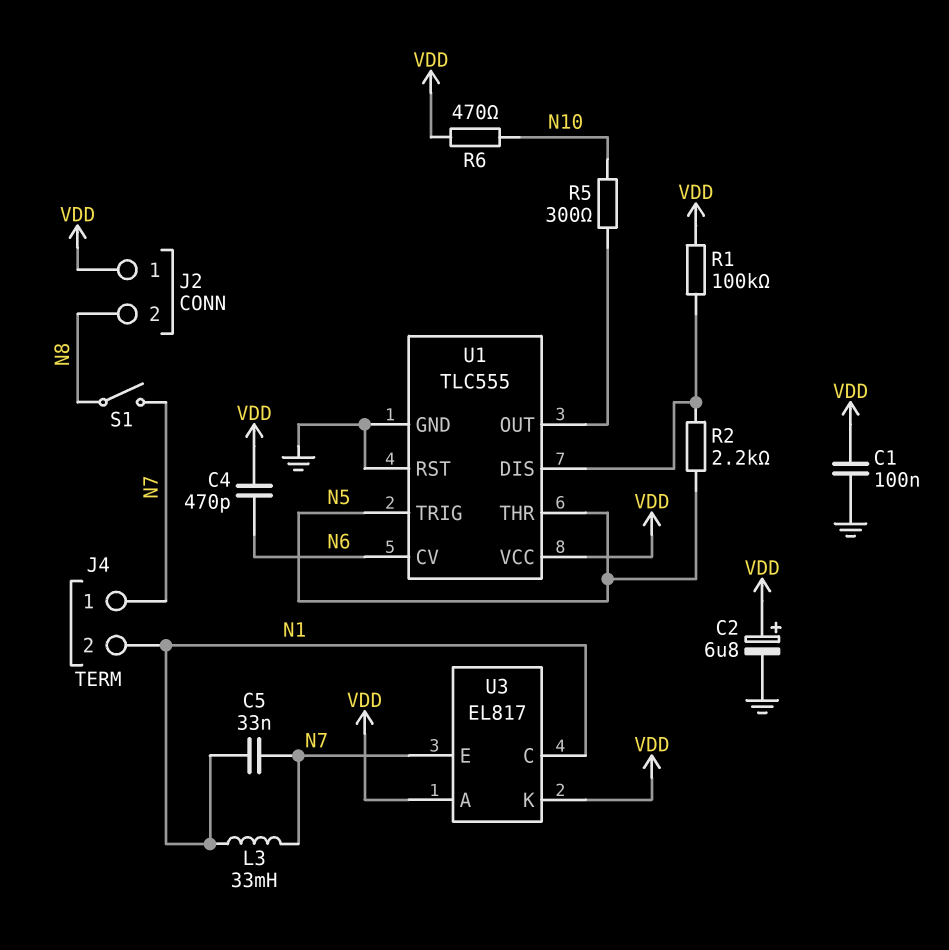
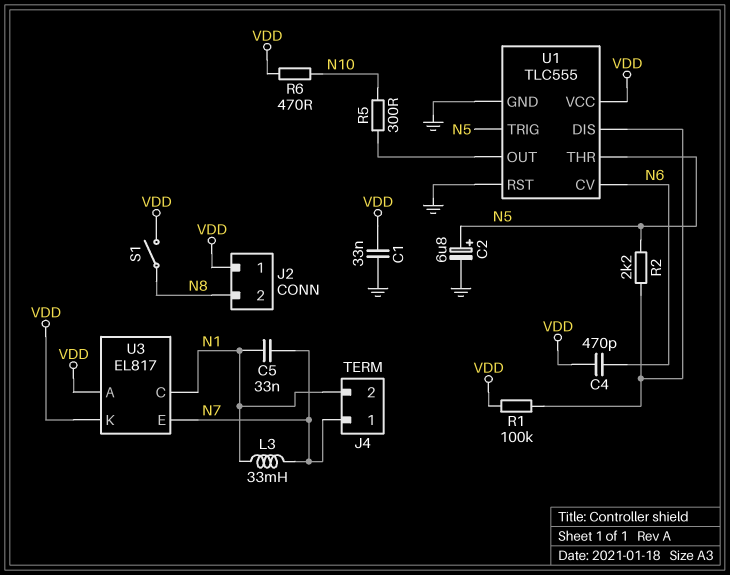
C1: 100nF (GND, VDD) -> 33nF (GND, VDD)
C2: 6.8uF (plus VDD, minus GND) -> 6.8uF (plus N5, minus GND)
S1: switch (N7, N8) -> switch (N8, VDD)

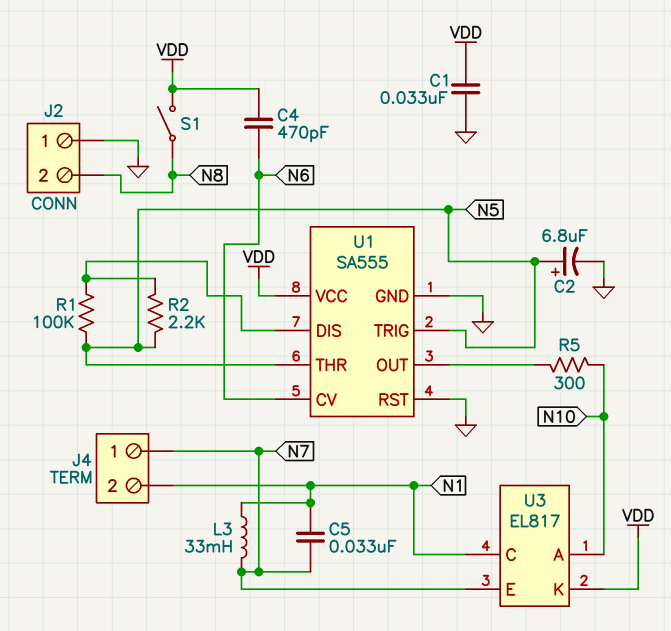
J2 pin 1: VDD -> GND
R1: 100k (U1/DIS, VDD) -> 100k (N5, U1/DIS)
R6: 470 (N10, VDD) -> none
U1: TLC555 -> SA555
U3 pin A: VDD -> N10

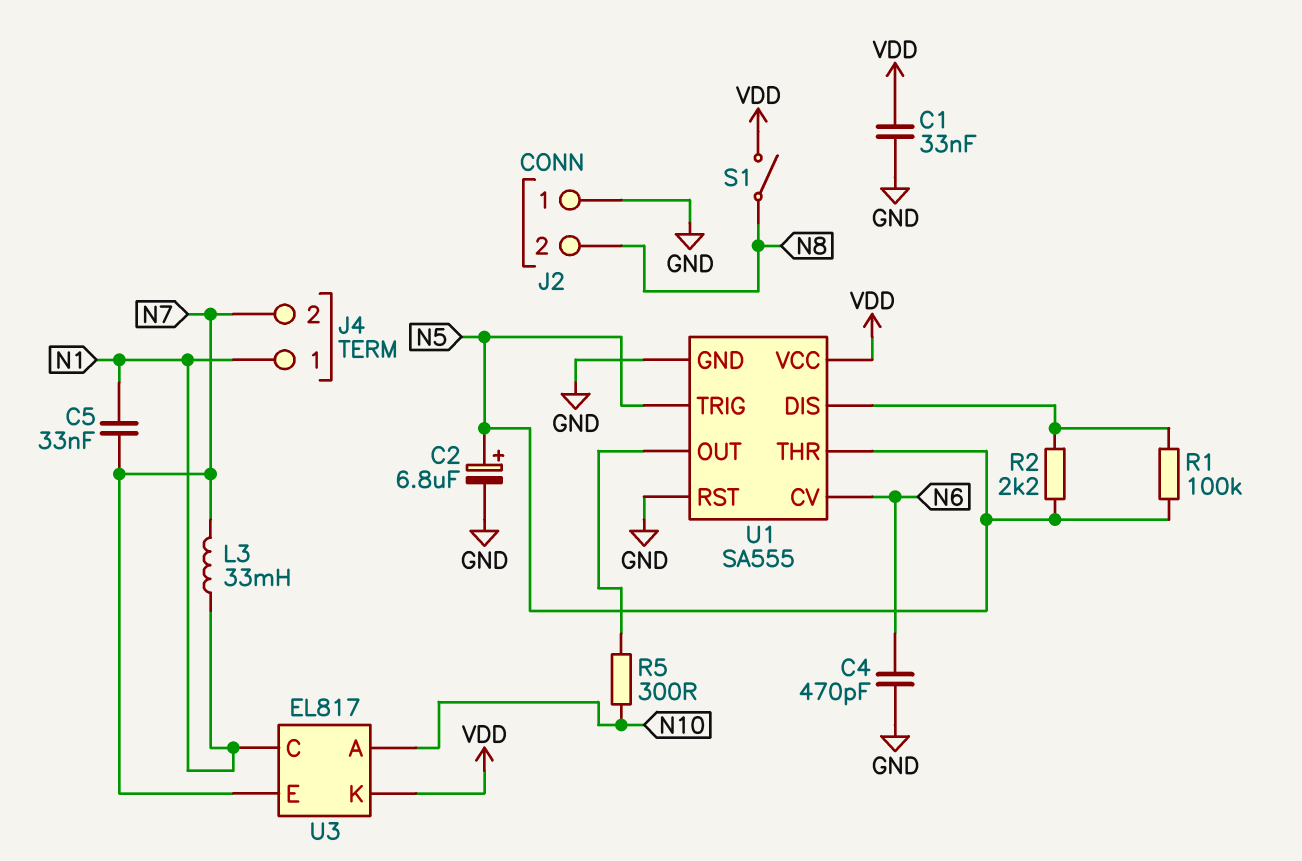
C4: 470pF (N6, VDD) -> 470pF (GND, N6)
J4 pin 1: N7 -> N1
J4 pin 2: N1 -> N7

